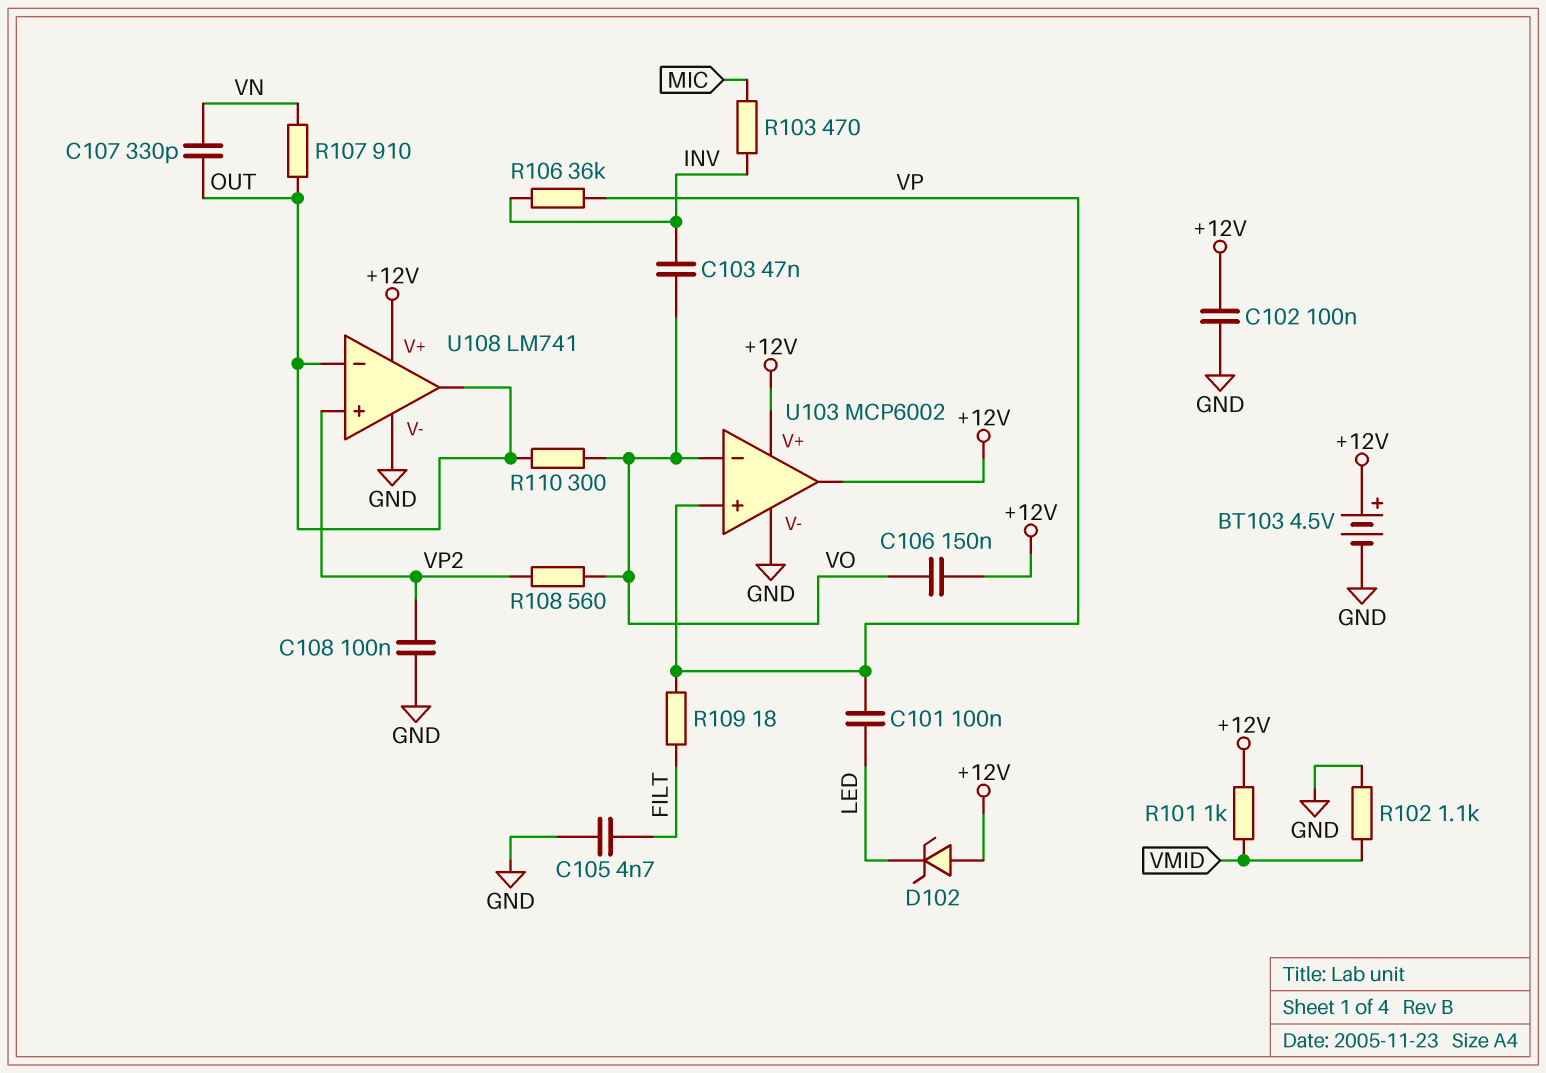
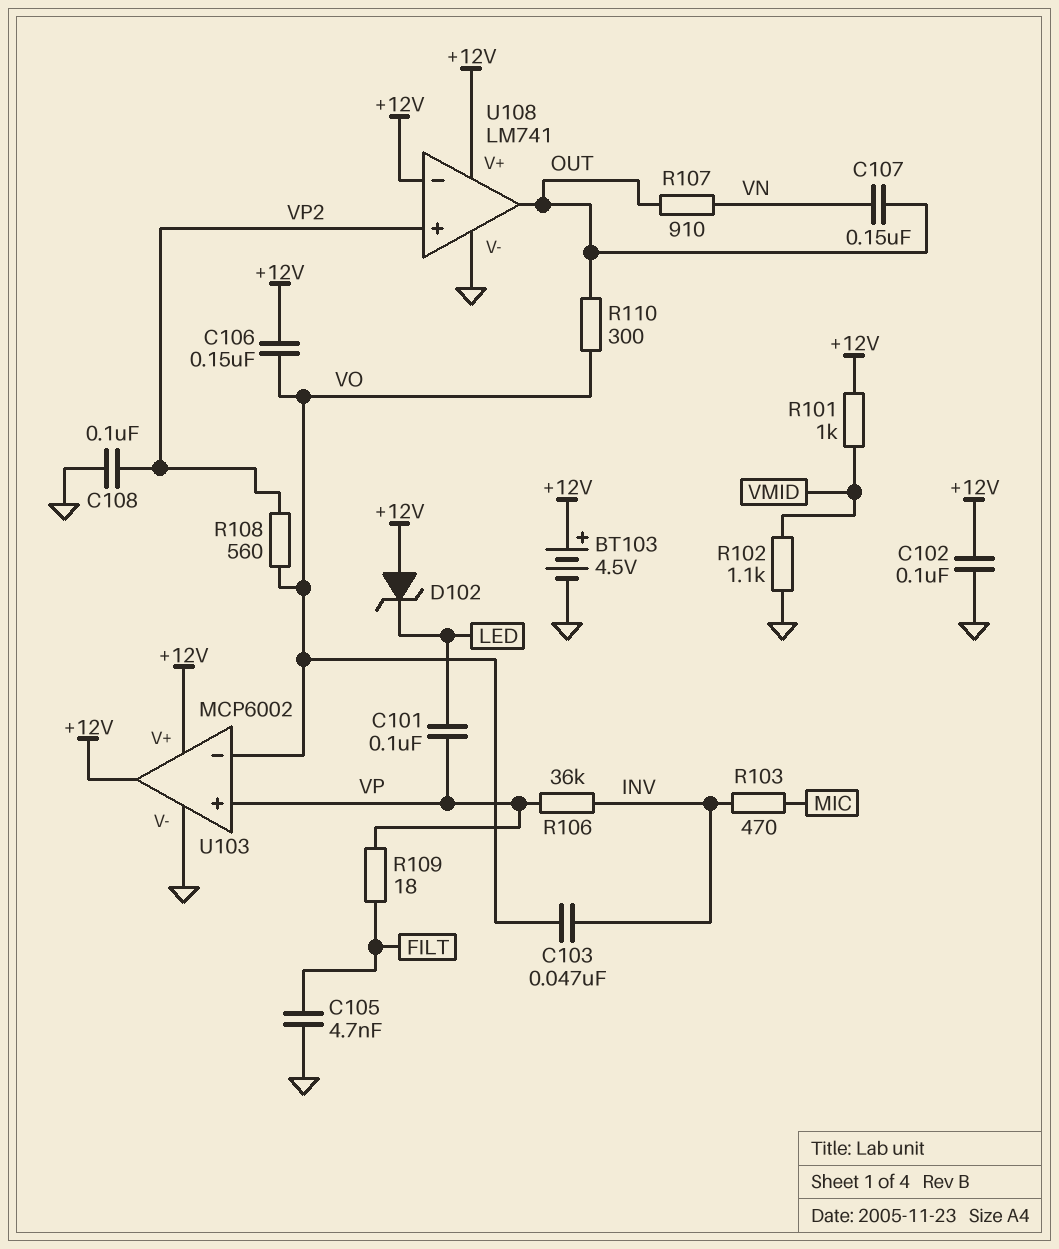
C107: 330pF (OUT, VN) -> 150nF (OUT, VN)
U108 pin in-: OUT -> +12V

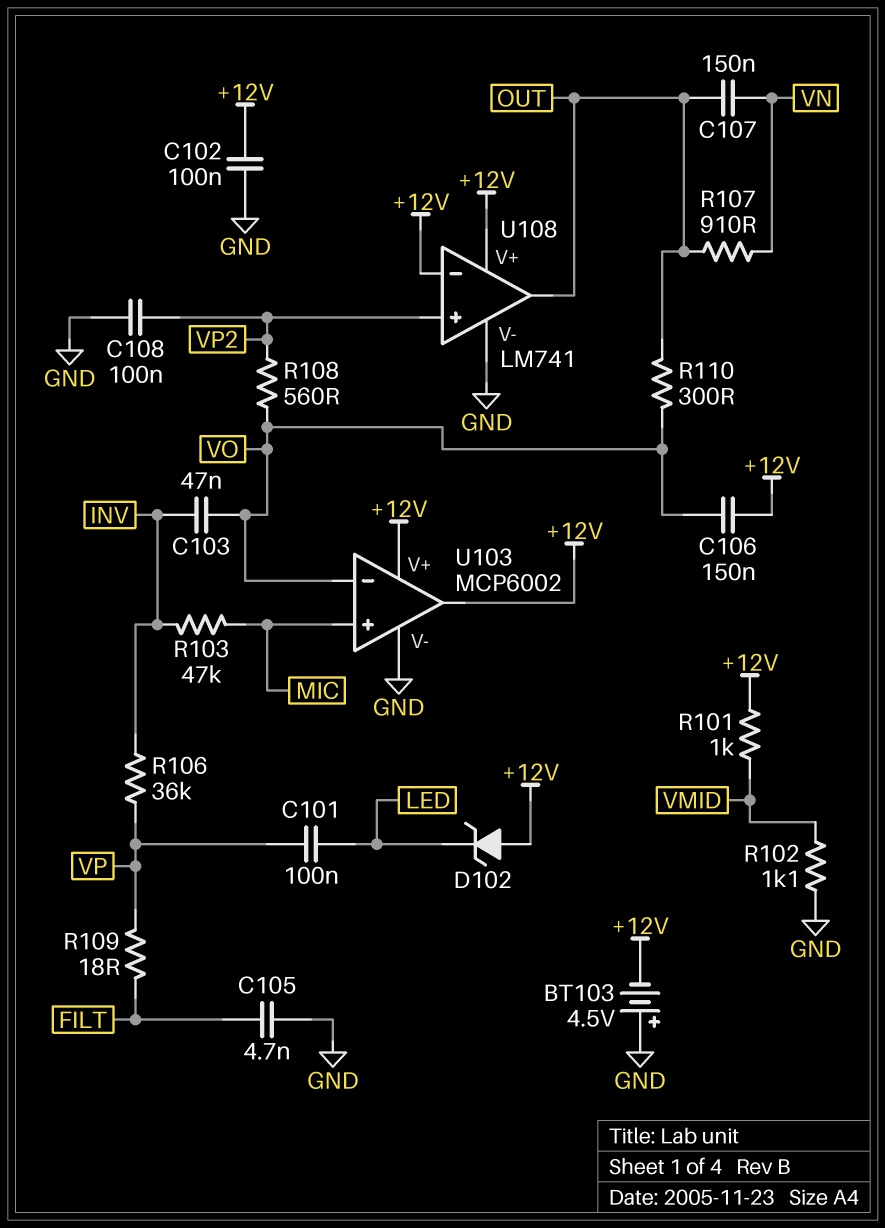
BT103: 4.5V (plus +12V, minus GND) -> 4.5V (plus GND, minus +12V)
R103: 470 (INV, MIC) -> 47k (INV, MIC)
U103 pin in+: VP -> MIC

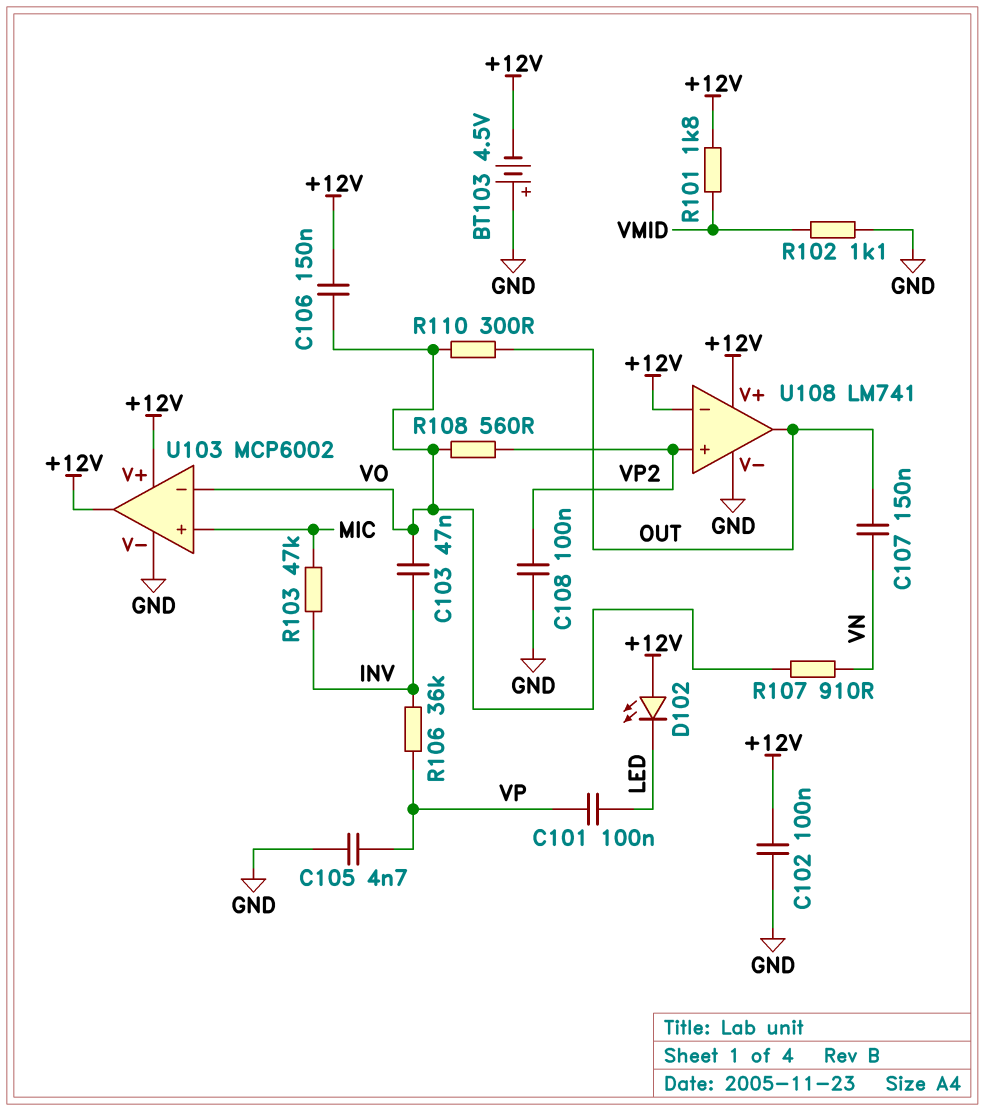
C105: 4.7nF (FILT, GND) -> 4.7nF (GND, VP)
D102: zener (A +12V, K LED) -> LED (A +12V, K LED)
R101: 1k (+12V, VMID) -> 1.8k (+12V, VMID)
R107: 910 (OUT, VN) -> 910 (VN, VO)
R109: 18 (FILT, VP) -> none

